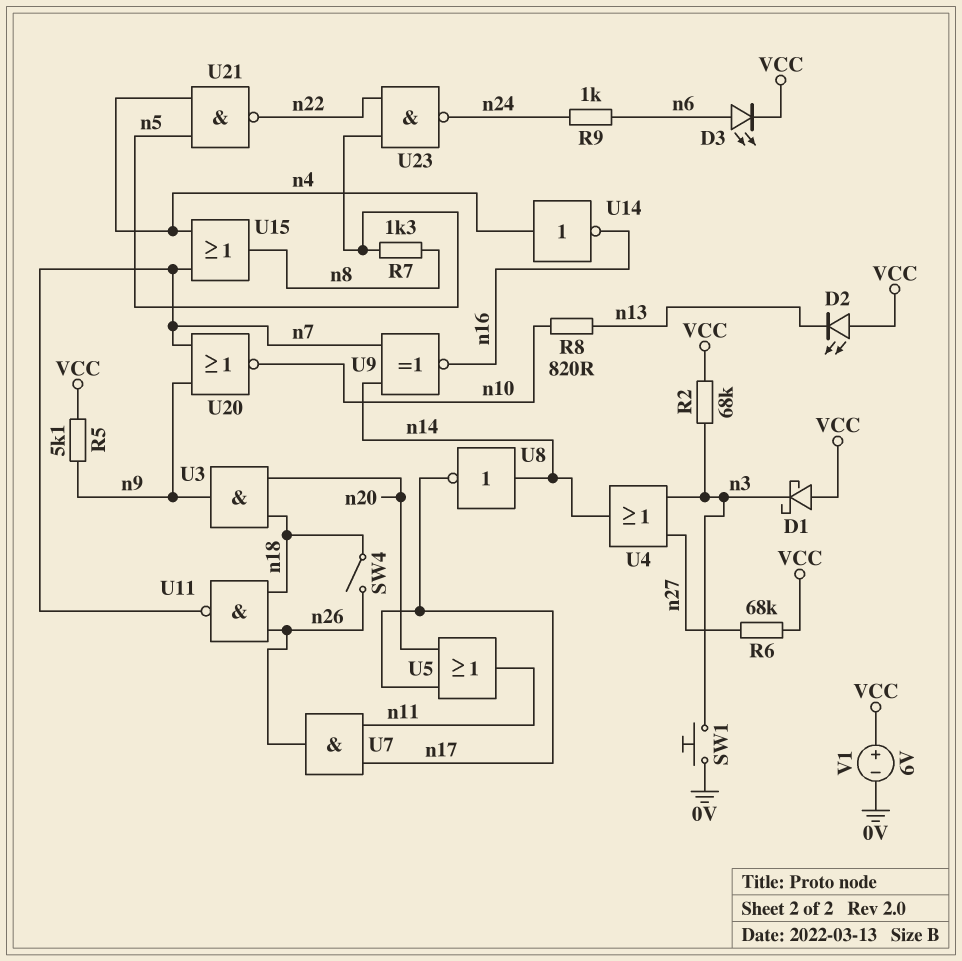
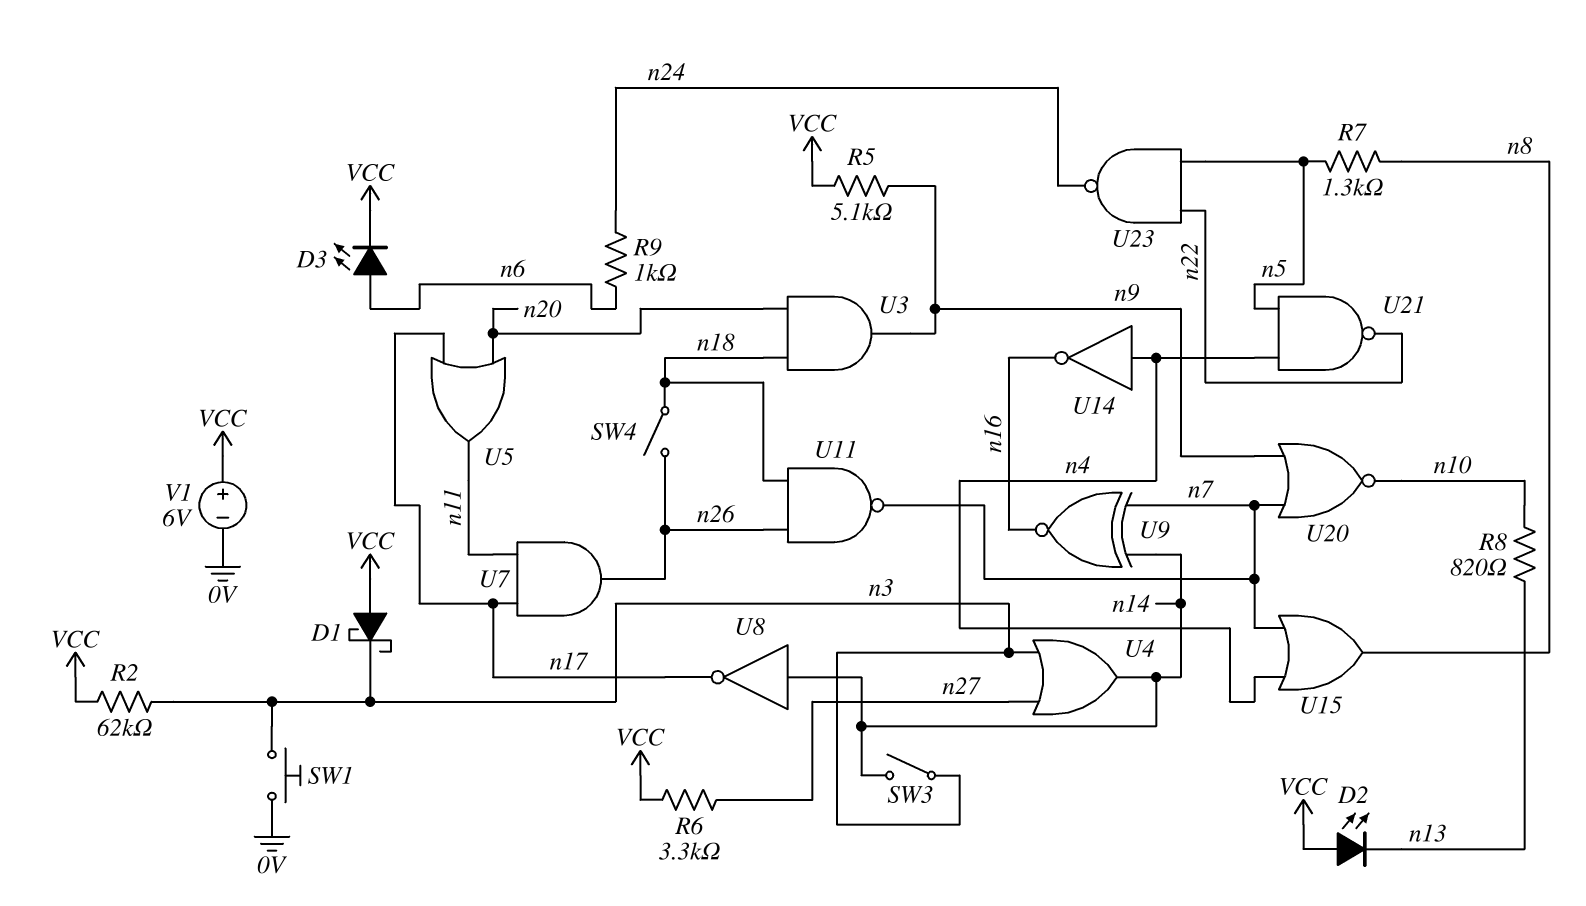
R2: 68k (VCC, n3) -> 62k (VCC, n3)
R6: 68k (VCC, n27) -> 3.3k (VCC, n27)
SW3: none -> switch (n3, n14)

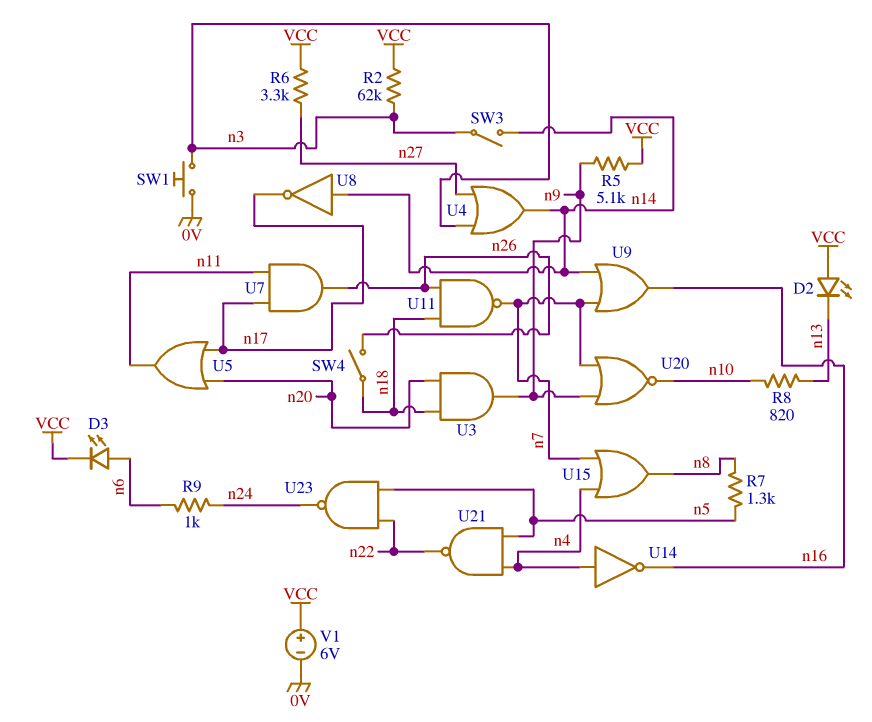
D1: schottky (A VCC, K n3) -> none
U9: XNOR (in n7, in n14, out n16) -> OR (in n7, in n14, out n16)

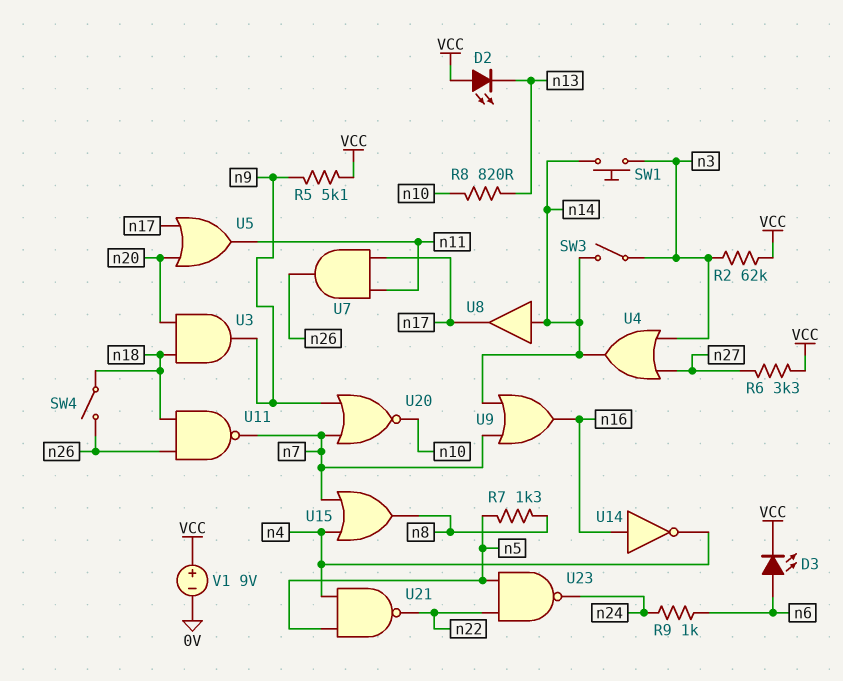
SW1: button (0V, n3) -> button (n3, n14)
U8: NOT (in n14, out n17) -> buffer (in n14, out n17)
U14: NOT (in n4, out n16) -> NOT (in n16, out n4)
V1: 6V (plus VCC, minus 0V) -> 9V (plus VCC, minus 0V)

